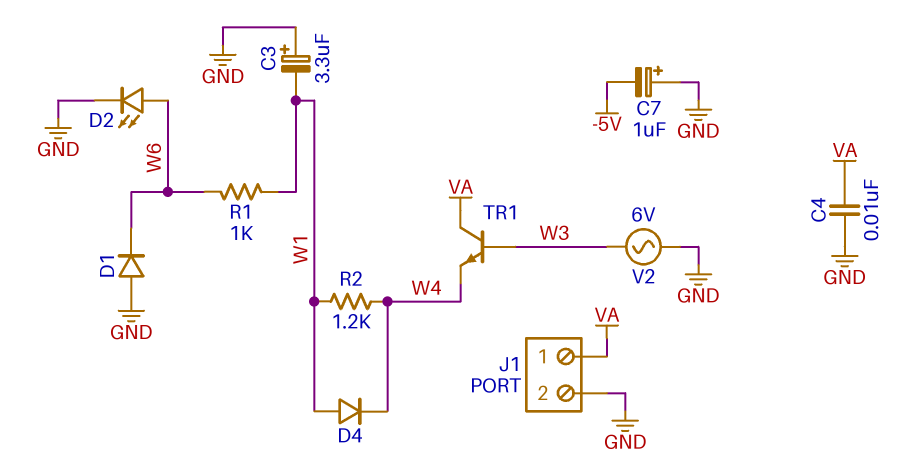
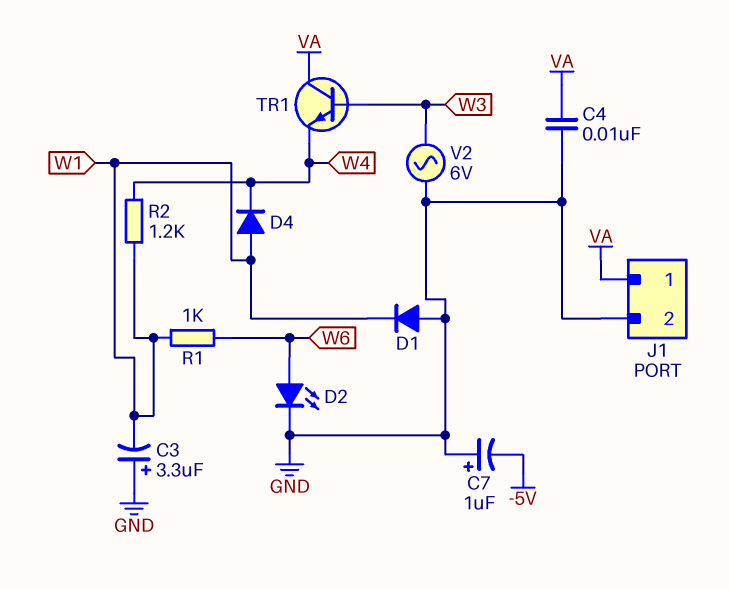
D1: diode (A GND, K W6) -> diode (A GND, K W1)

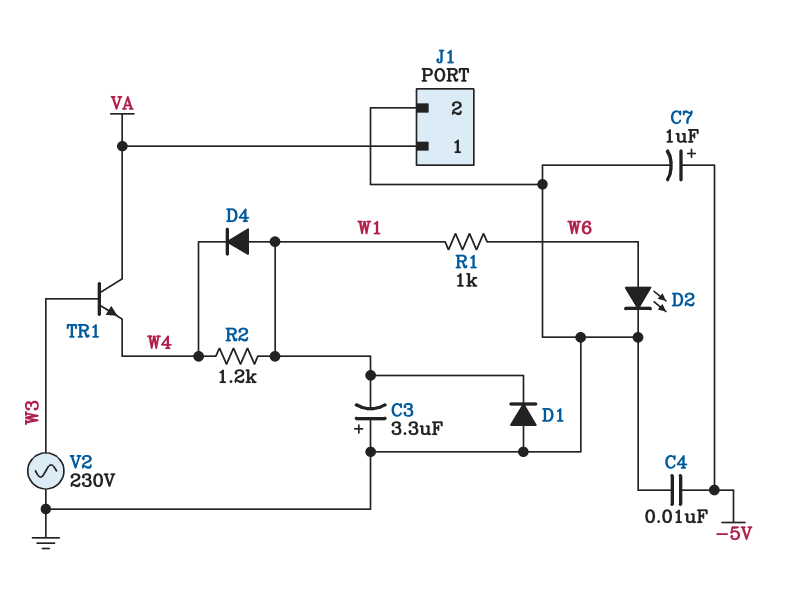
C4: 10nF (GND, VA) -> 10nF (-5V, GND)
C7: 1uF (plus GND, minus -5V) -> 1uF (plus -5V, minus GND)
V2: AC 6V (GND, W3) -> AC 230V (GND, W3)

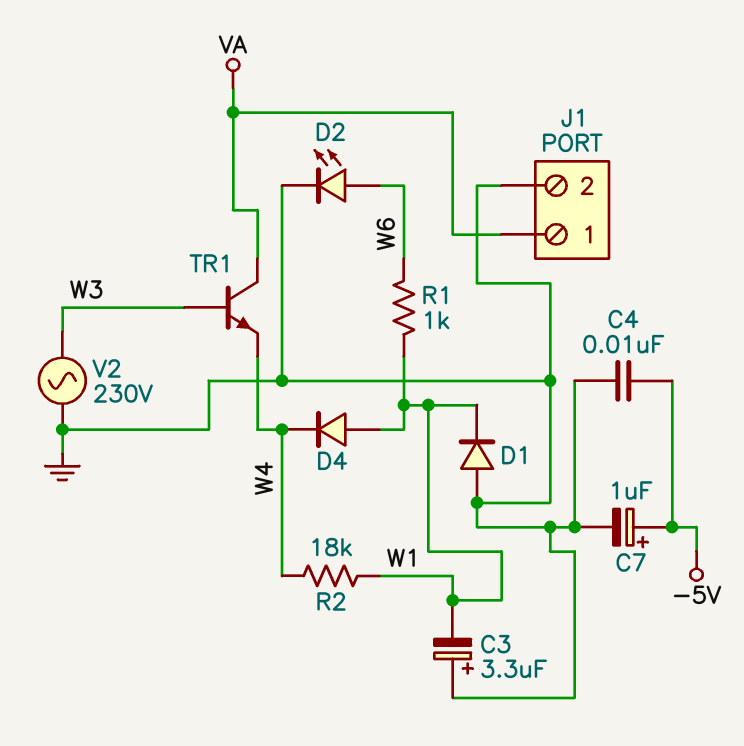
R2: 1.2k (W1, W4) -> 18k (W1, W4)

